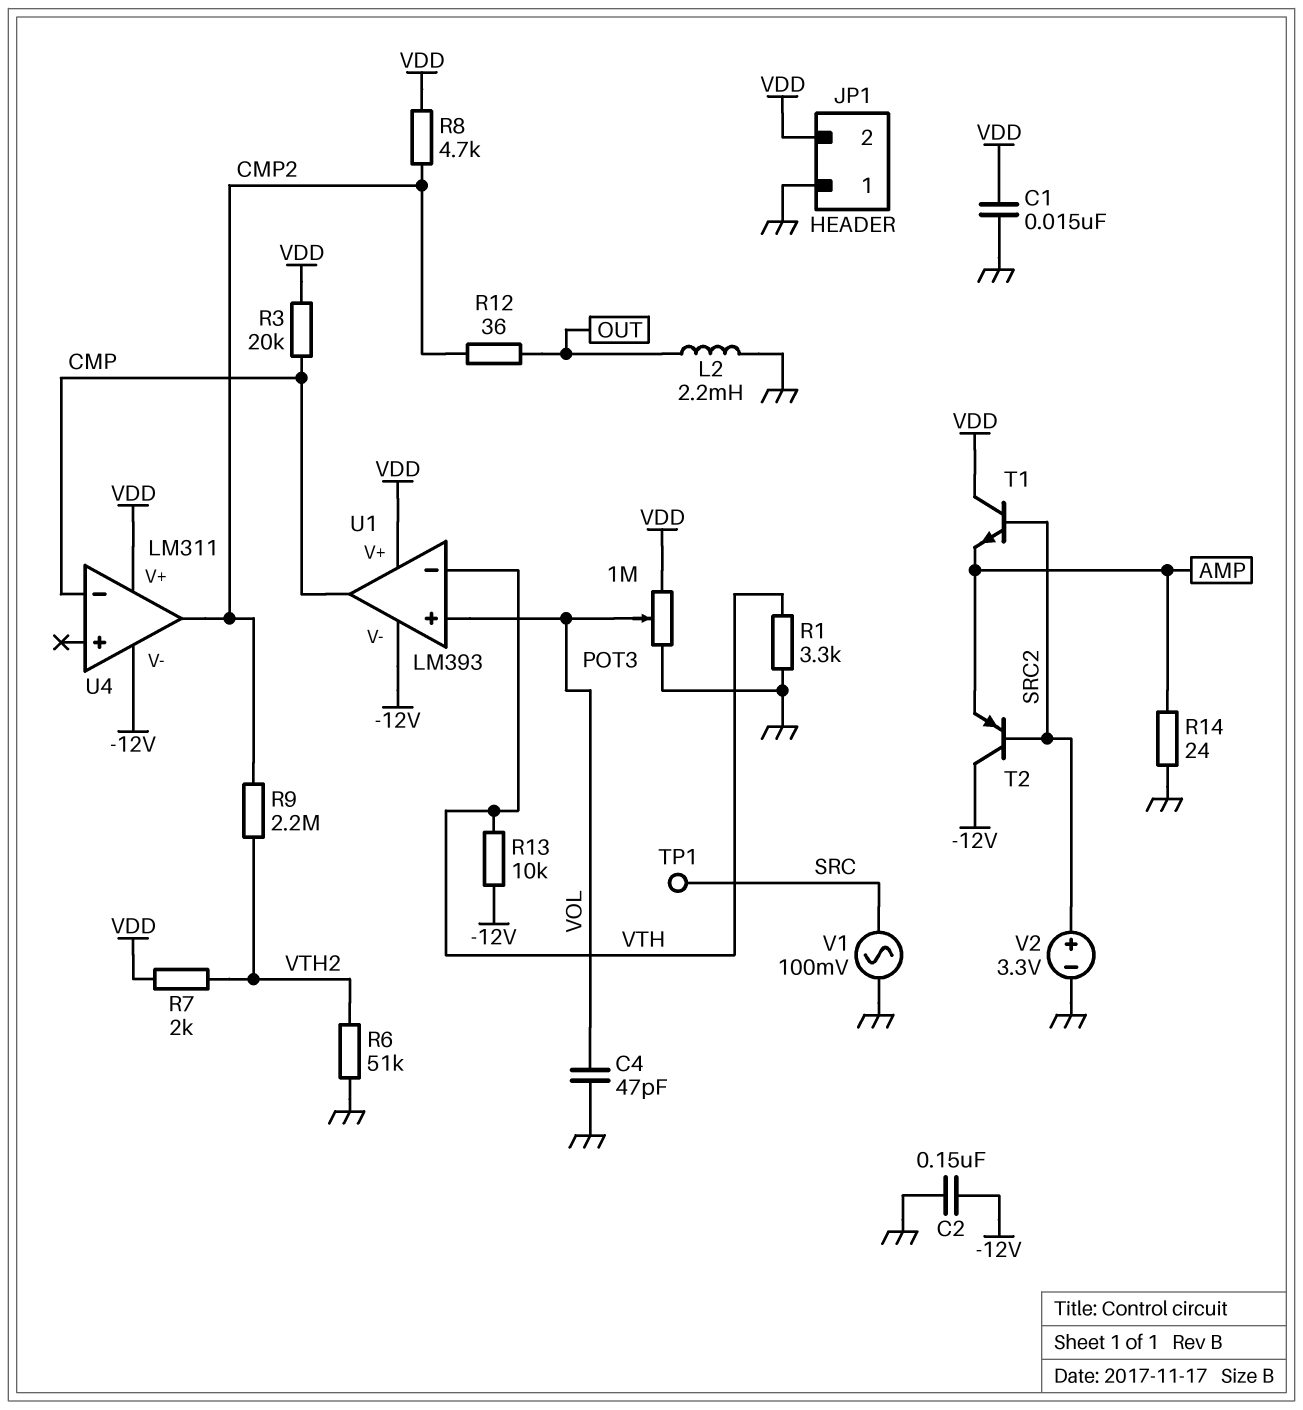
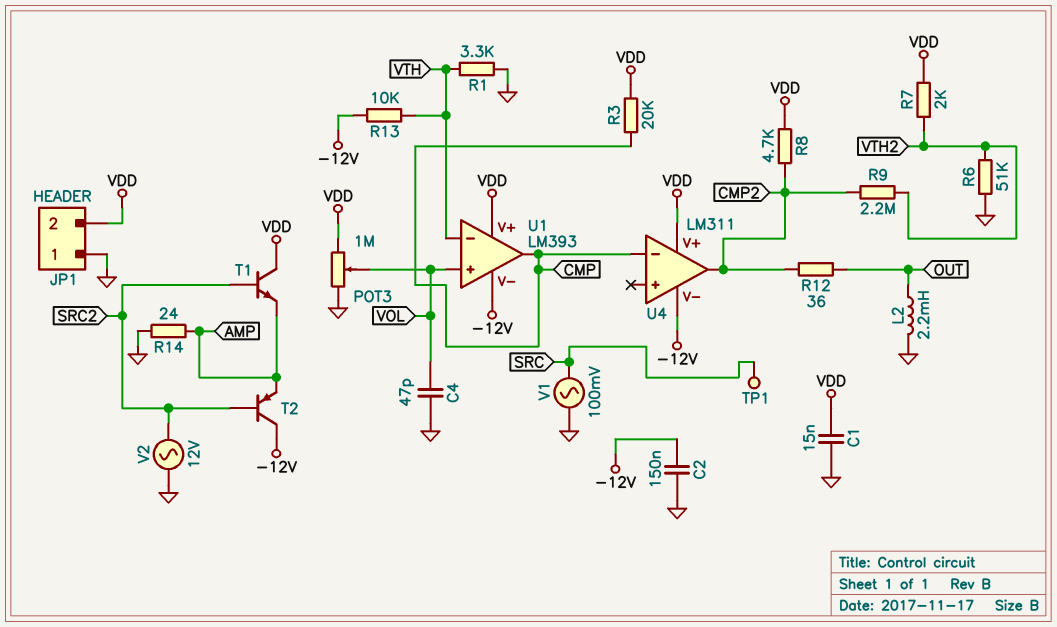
V2: 3.3V (plus SRC2, minus GND) -> AC 12V (GND, SRC2)

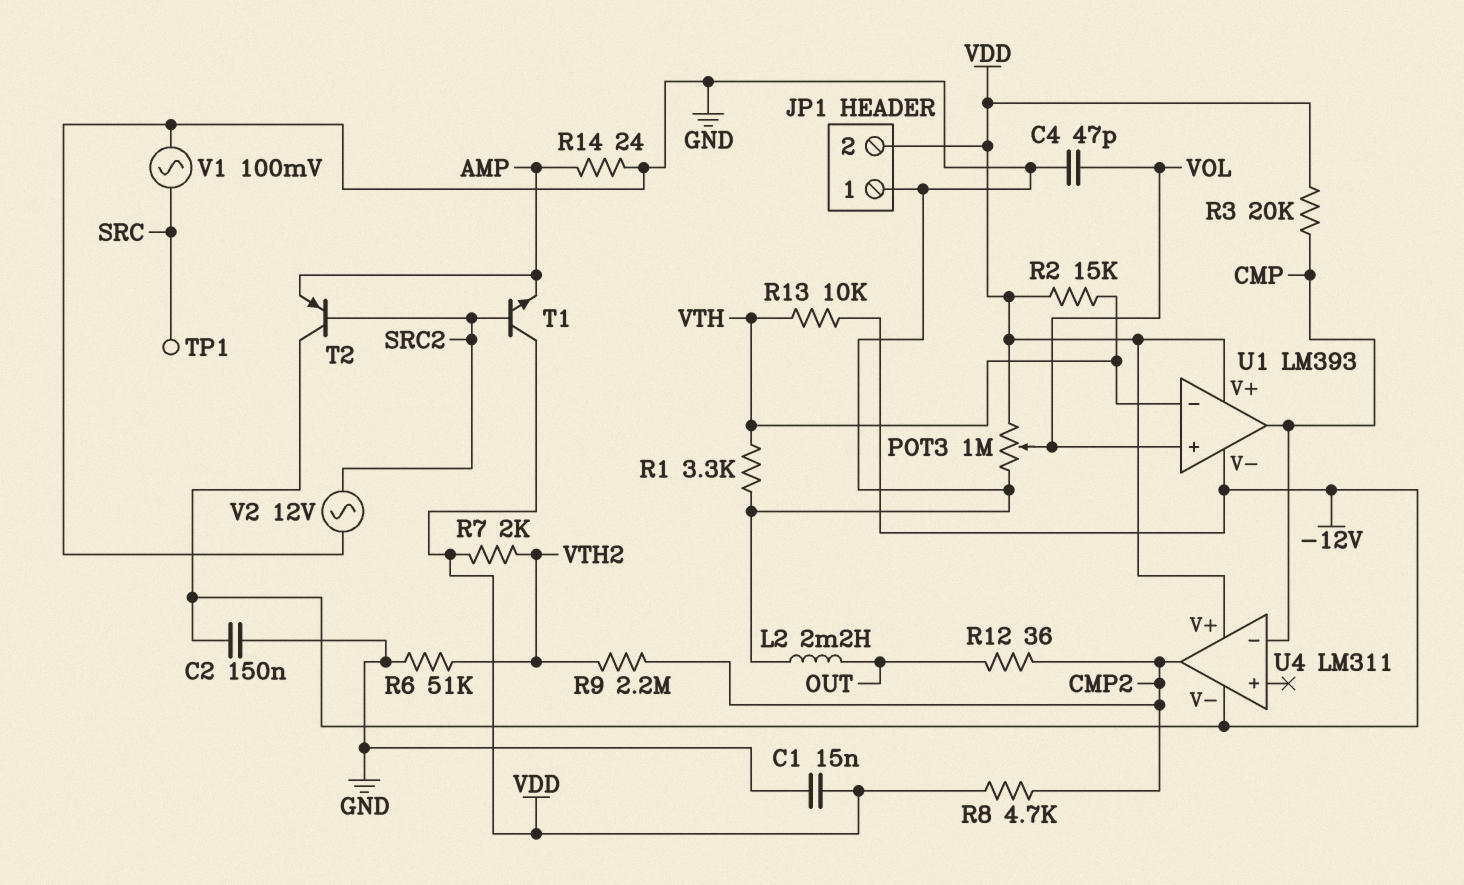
R2: none -> 15k (VDD, VTH)

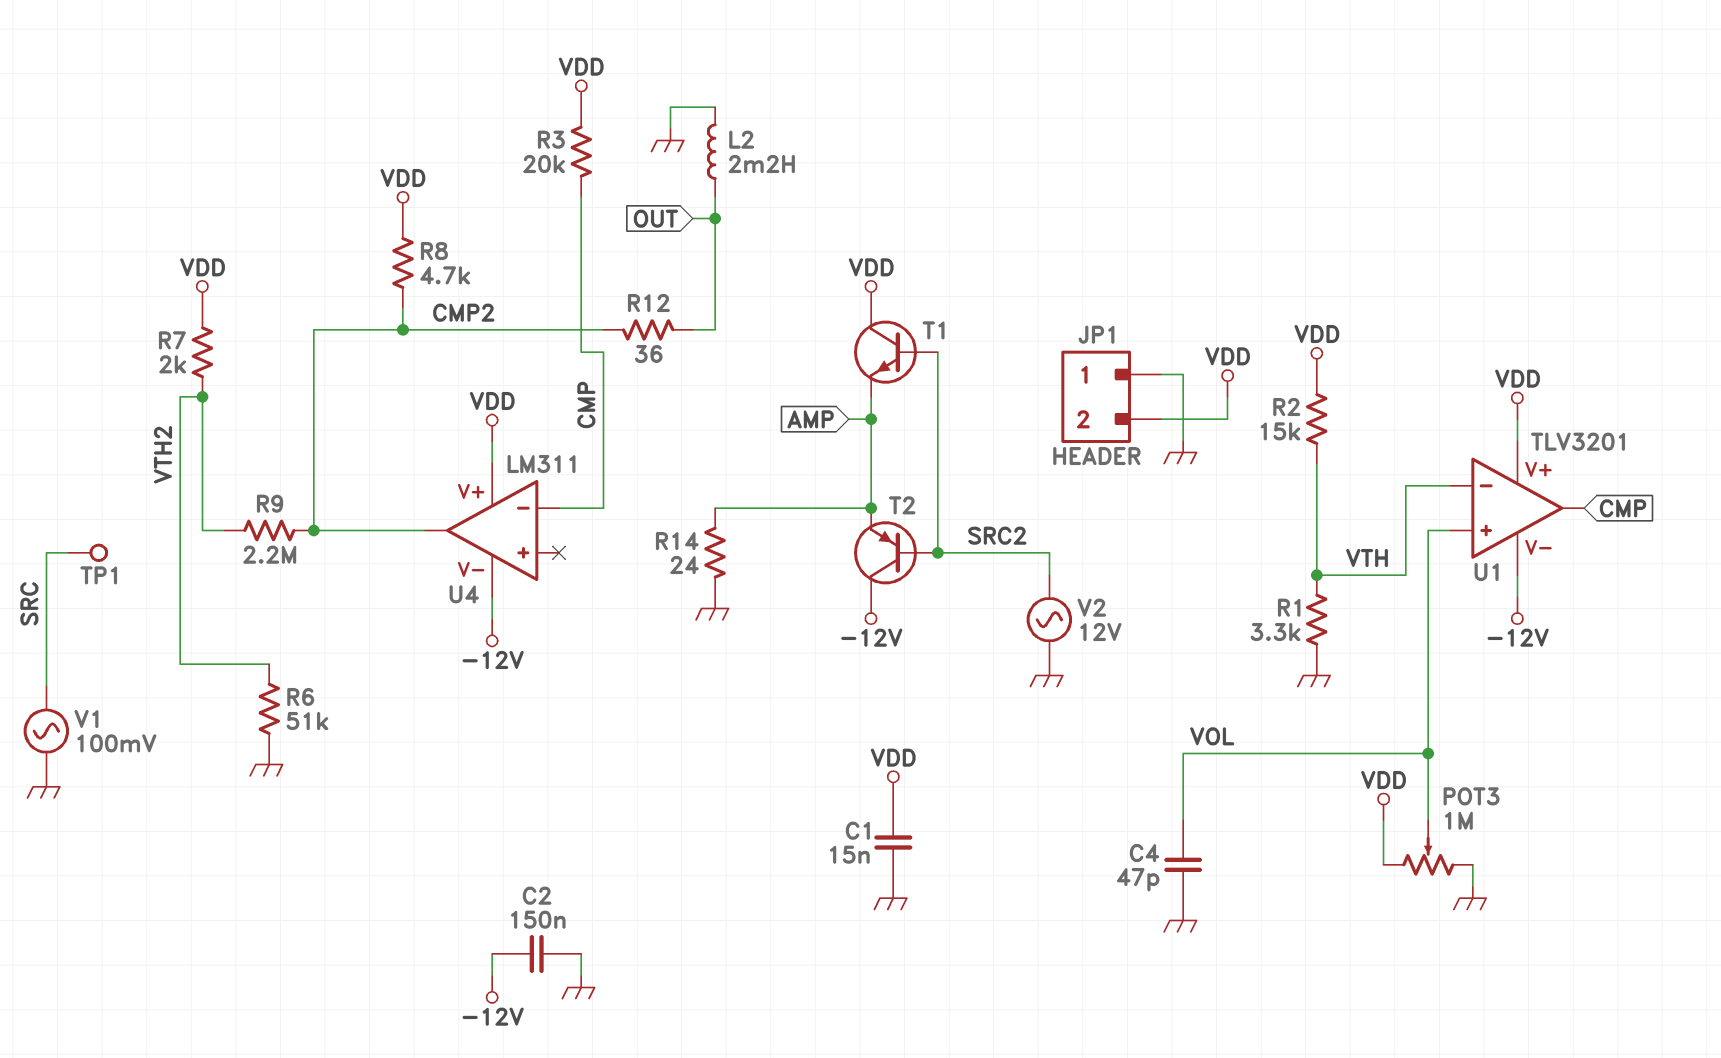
R13: 10k (-12V, VTH) -> none
U1: LM393 -> TLV3201

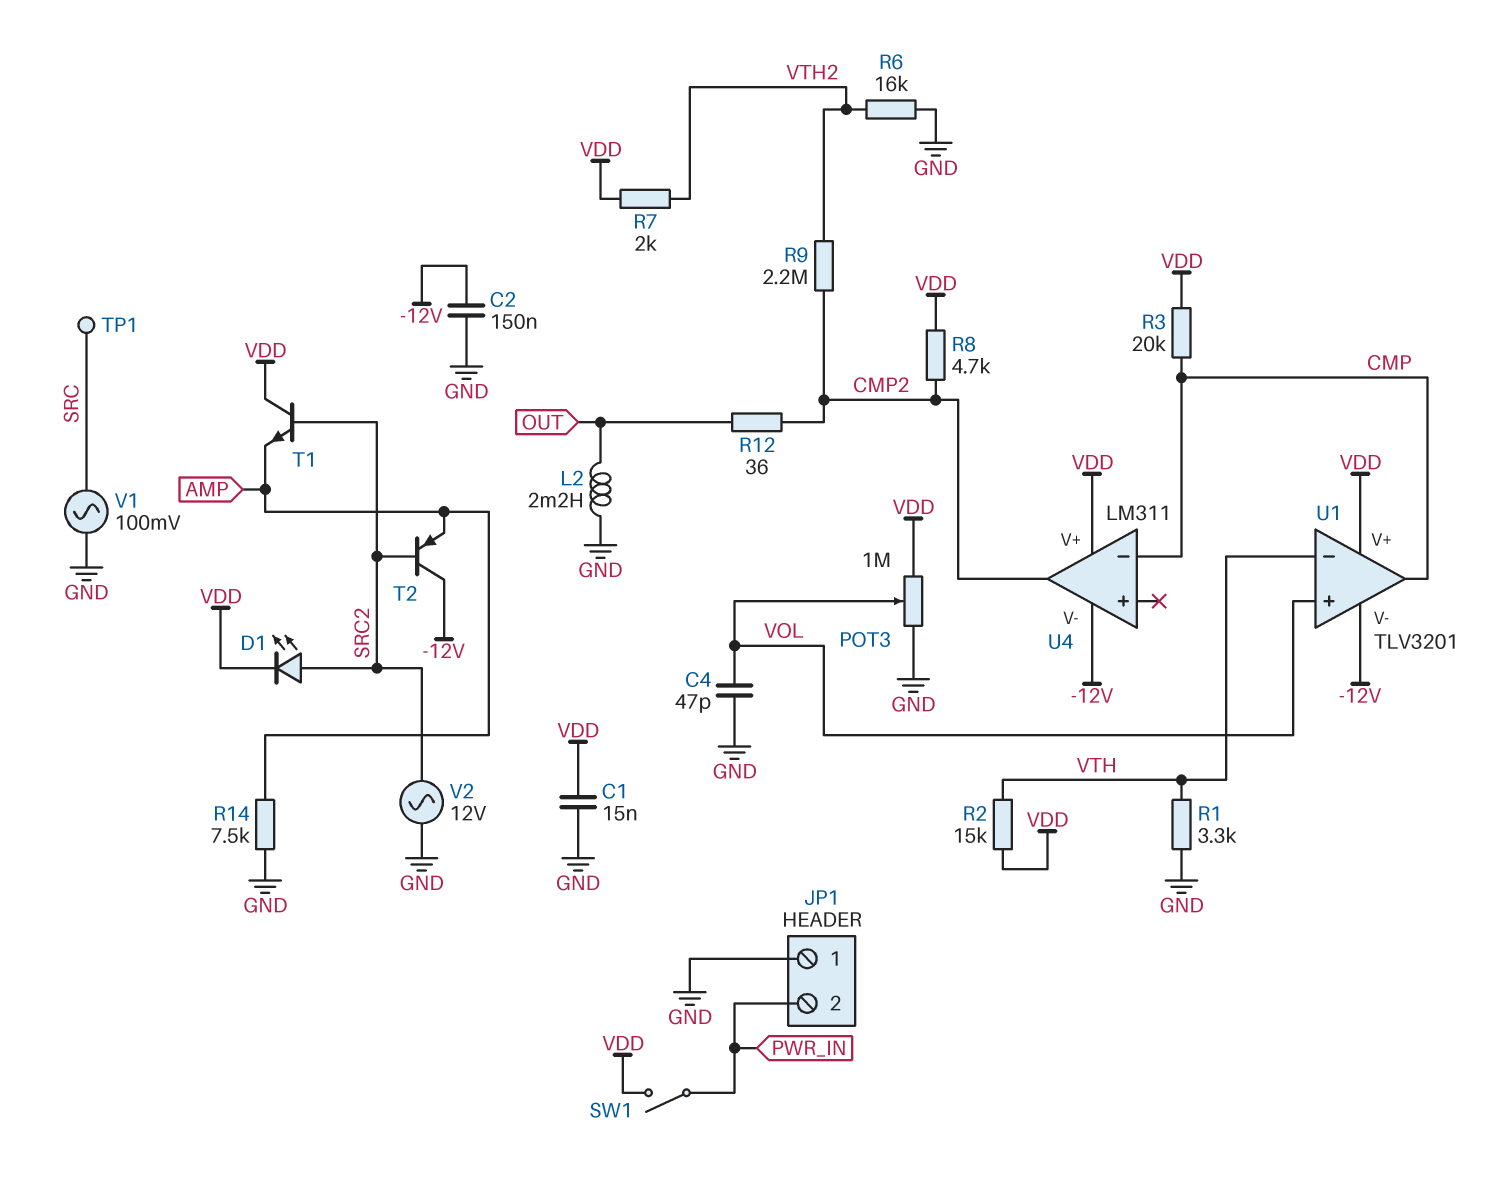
D1: none -> LED (A SRC2, K VDD)
JP1 pin 2: VDD -> PWR_IN
R6: 51k (GND, VTH2) -> 16k (GND, VTH2)
R14: 24 (AMP, GND) -> 7.5k (AMP, GND)
SW1: none -> switch (PWR_IN, VDD)

